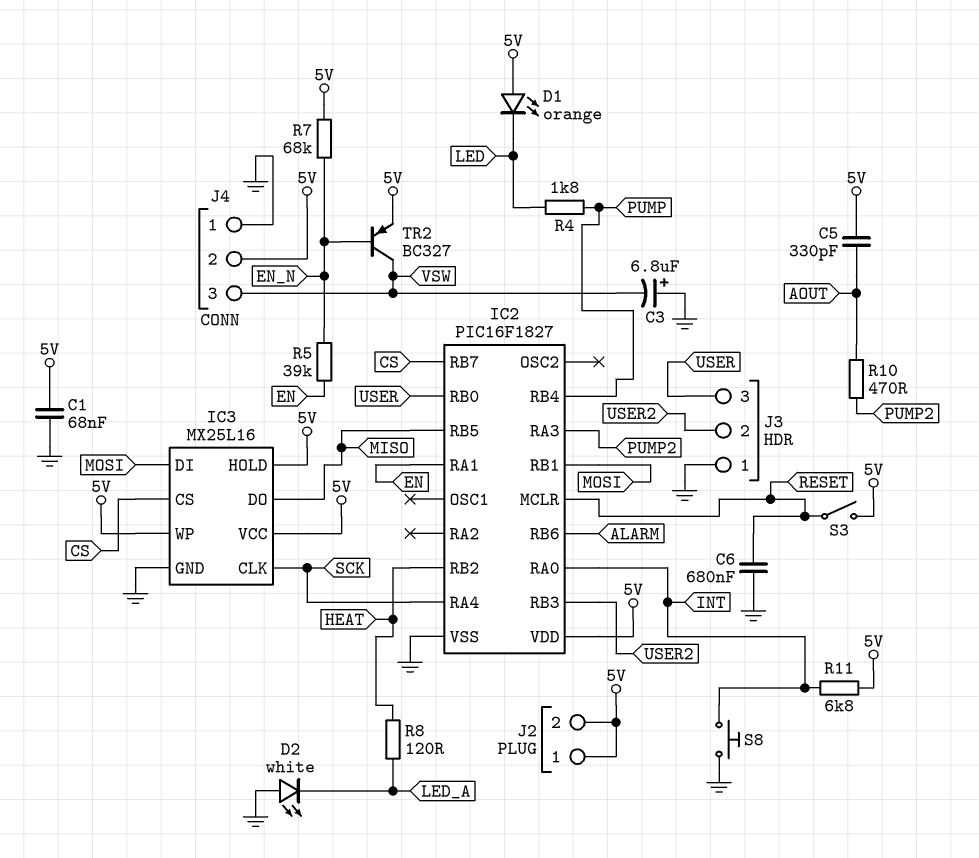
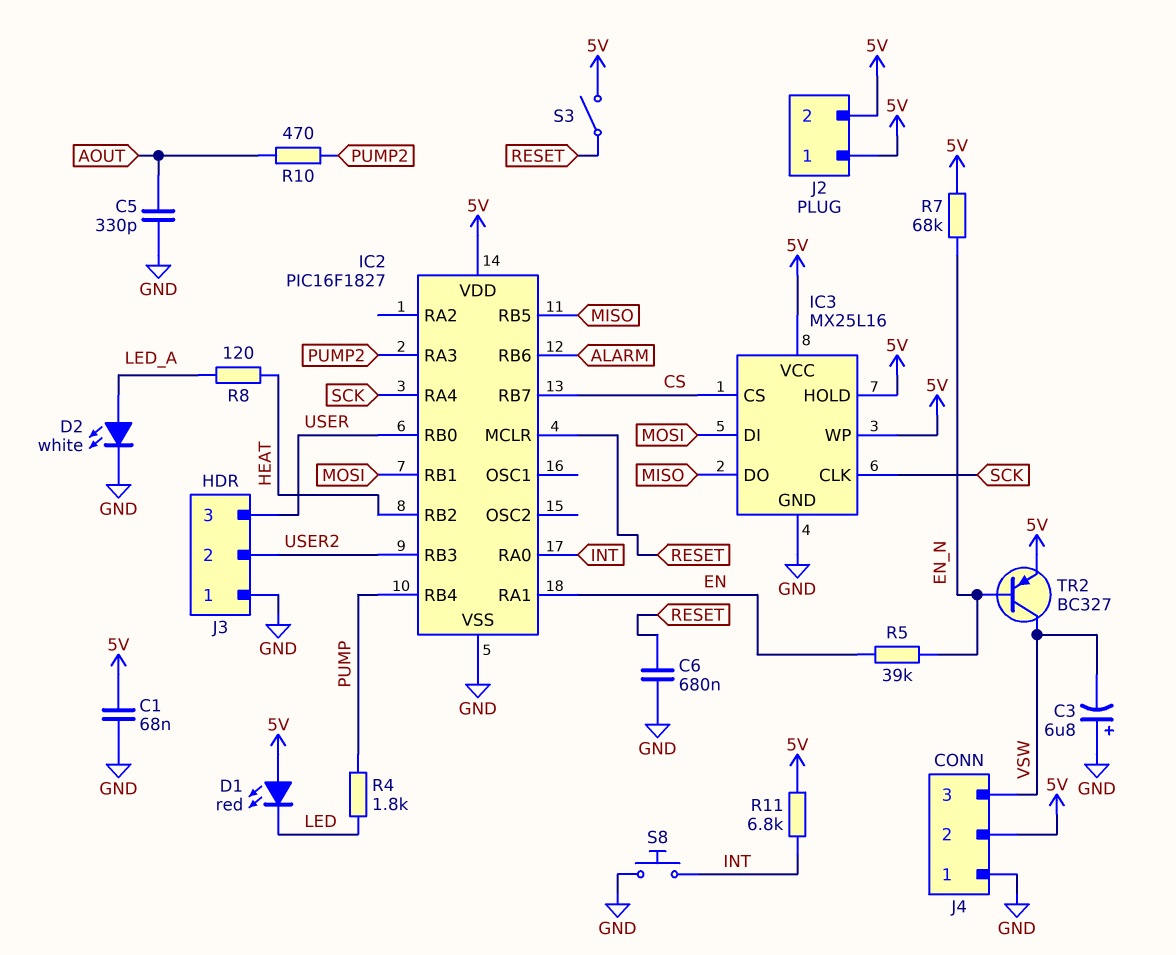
C5: 330pF (5V, AOUT) -> 330pF (AOUT, GND)
D1: LED orange (A 5V, K LED) -> LED red (A 5V, K LED)
D2: LED white (A GND, K LED_A) -> LED white (A LED_A, K GND)

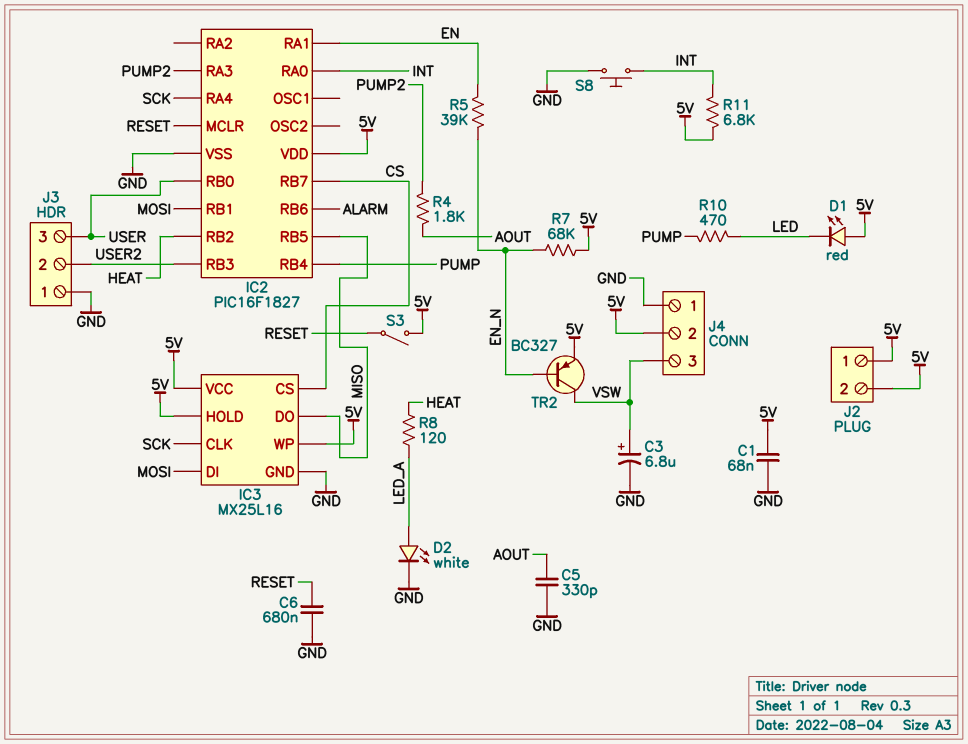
C3: 6.8uF (plus GND, minus VSW) -> 6.8uF (plus VSW, minus GND)
R4: 1.8k (LED, PUMP) -> 1.8k (AOUT, PUMP2)
R10: 470 (AOUT, PUMP2) -> 470 (LED, PUMP)

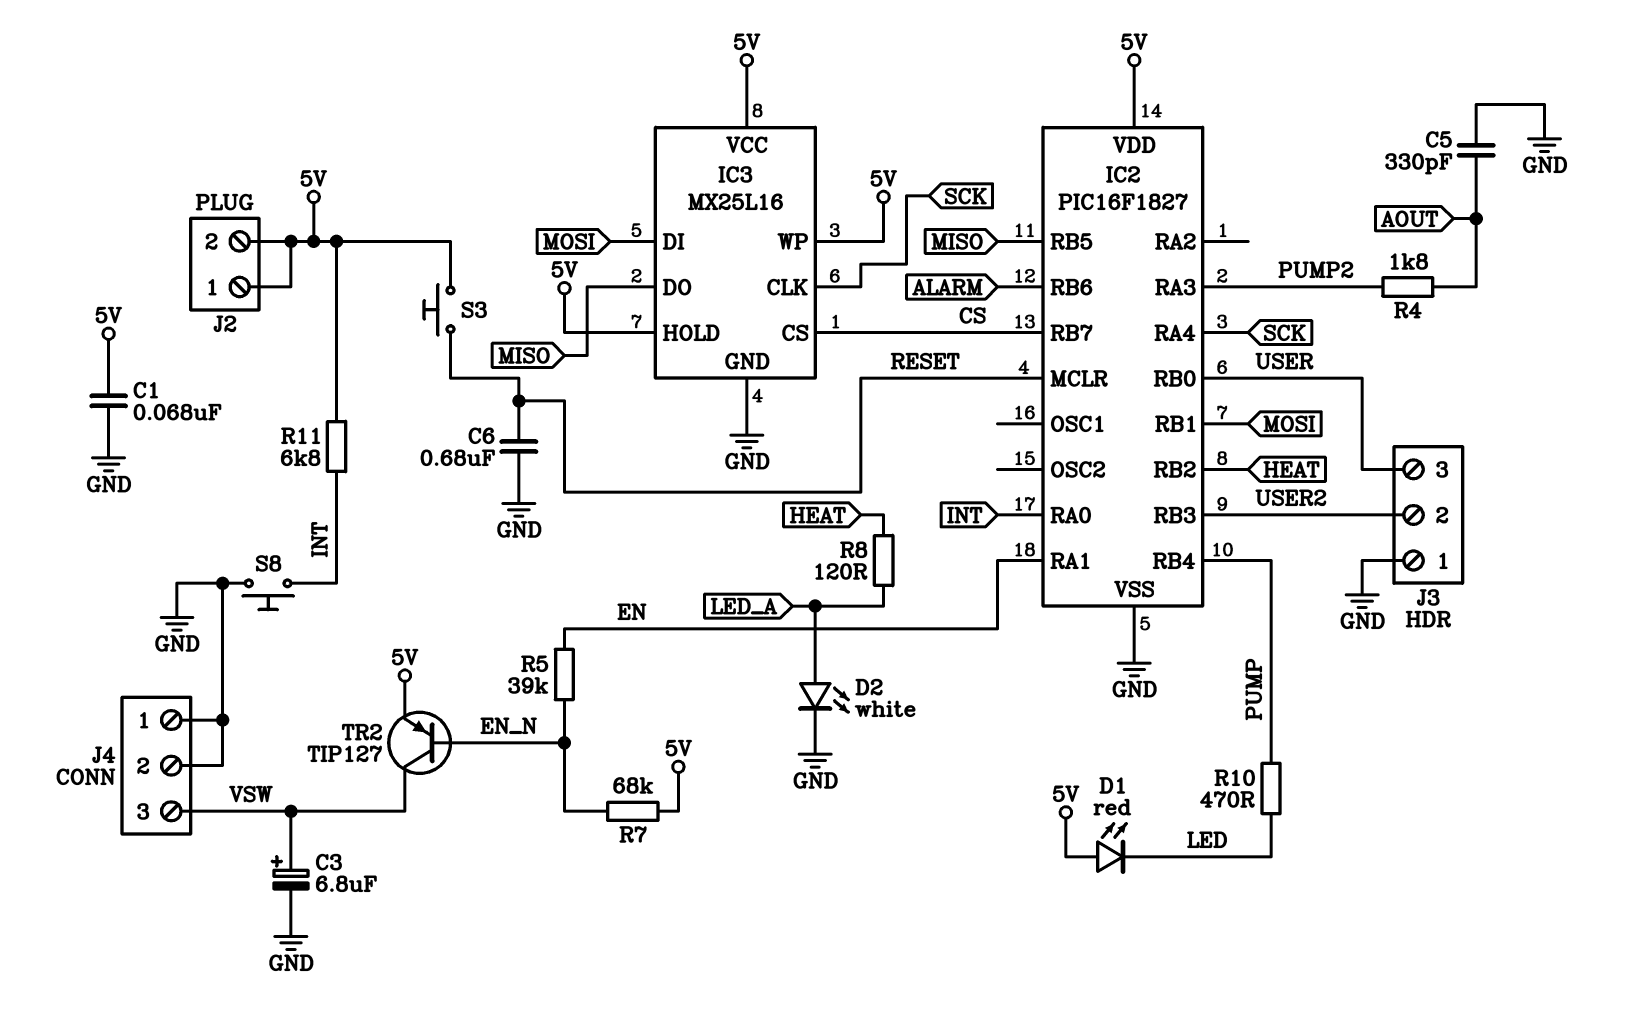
J4 pin 2: 5V -> GND
S3: switch (5V, RESET) -> button (5V, RESET)
TR2: PNP BC327 (B EN_N, C VSW, E 5V) -> PNP TIP127 (B EN_N, C VSW, E 5V)

